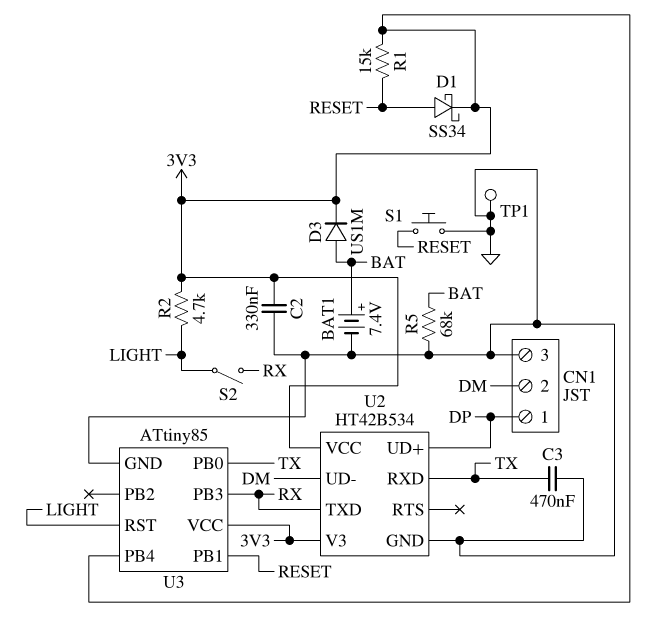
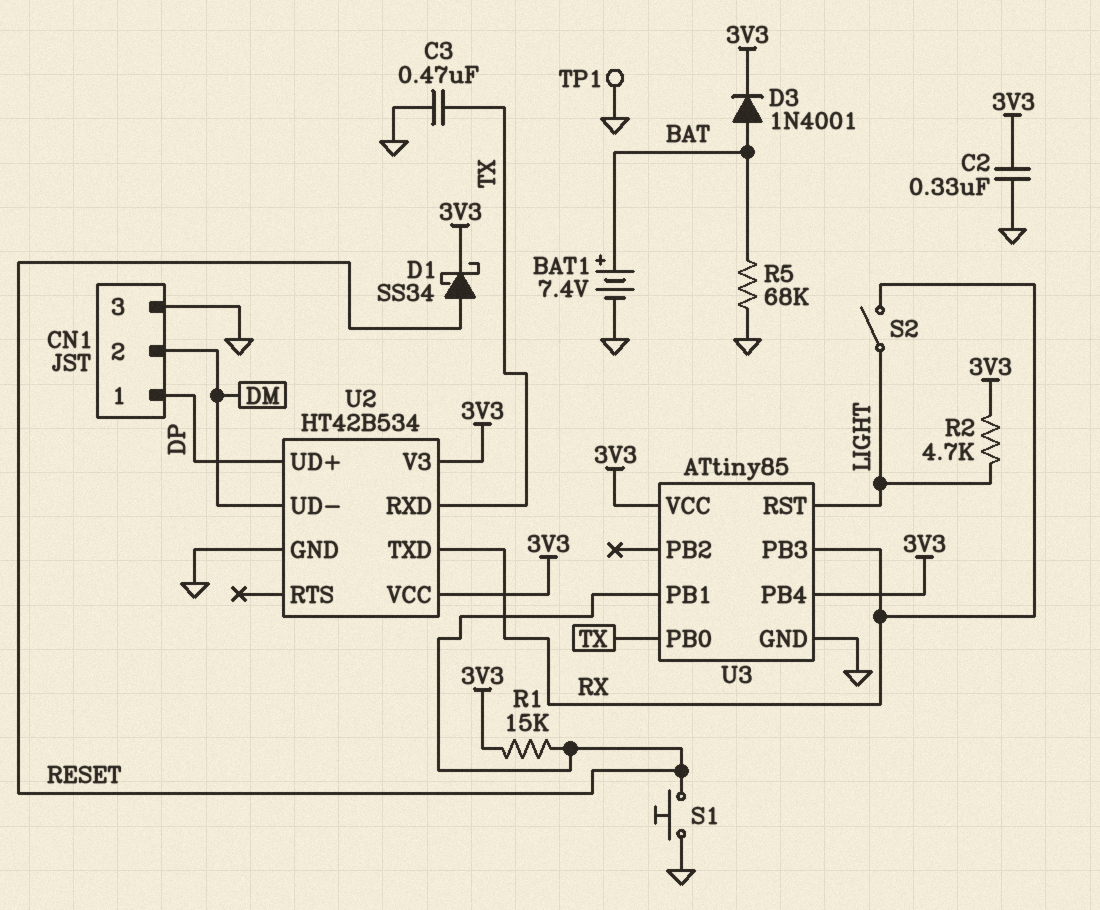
D3: diode US1M (A BAT, K 3V3) -> diode 1N4001 (A BAT, K 3V3)

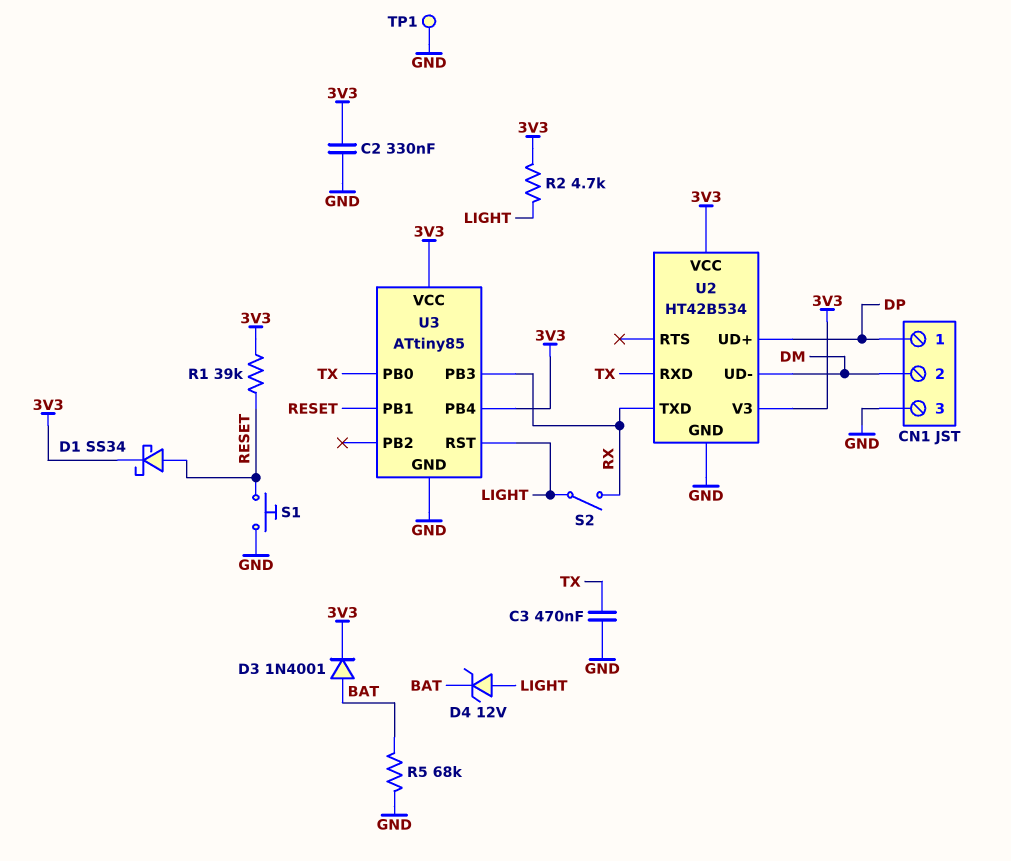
BAT1: 7.4V (plus BAT, minus GND) -> none
D4: none -> zener 12V (A LIGHT, K BAT)
R1: 15k (3V3, RESET) -> 39k (3V3, RESET)

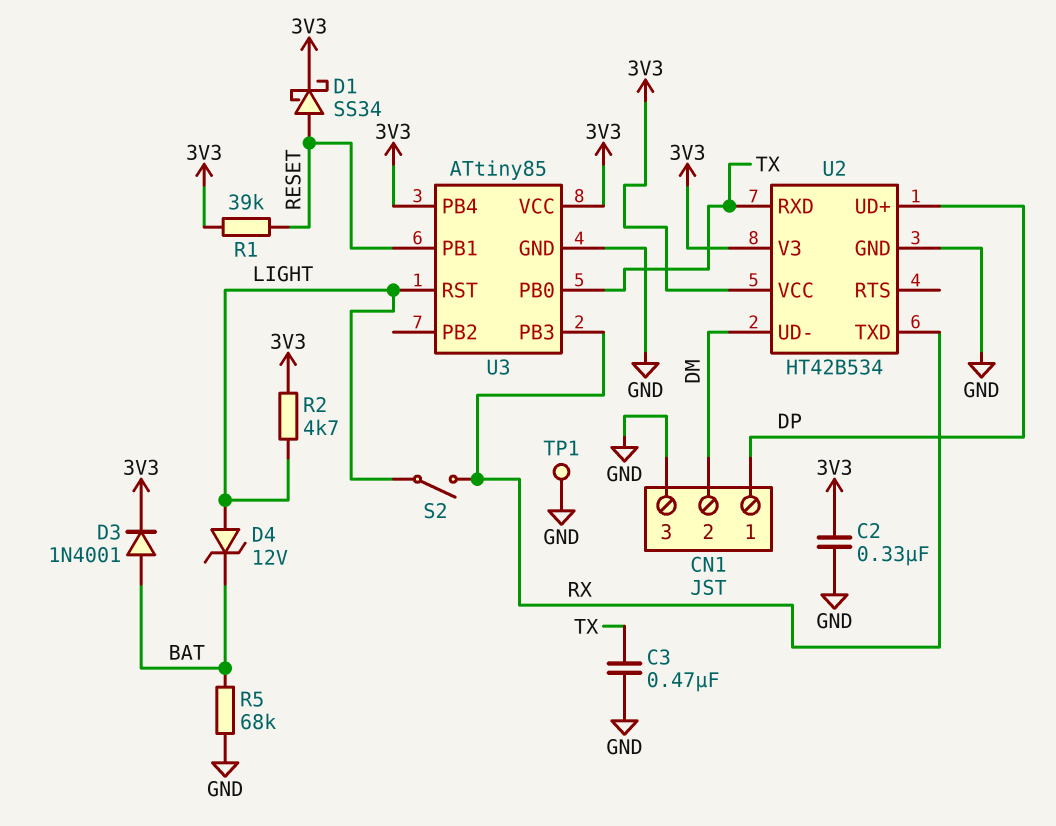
S1: button (GND, RESET) -> none

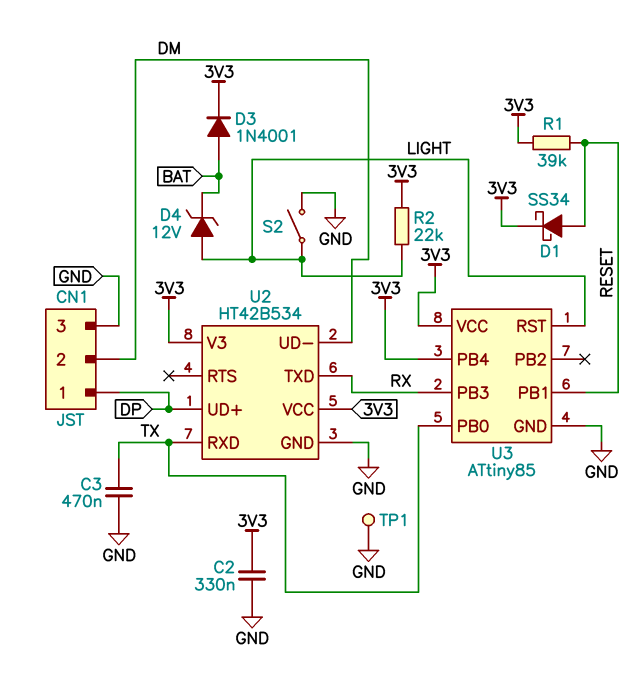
R2: 4.7k (3V3, LIGHT) -> 22k (3V3, LIGHT)
R5: 68k (BAT, GND) -> none
S2: switch (LIGHT, RX) -> switch (GND, LIGHT)

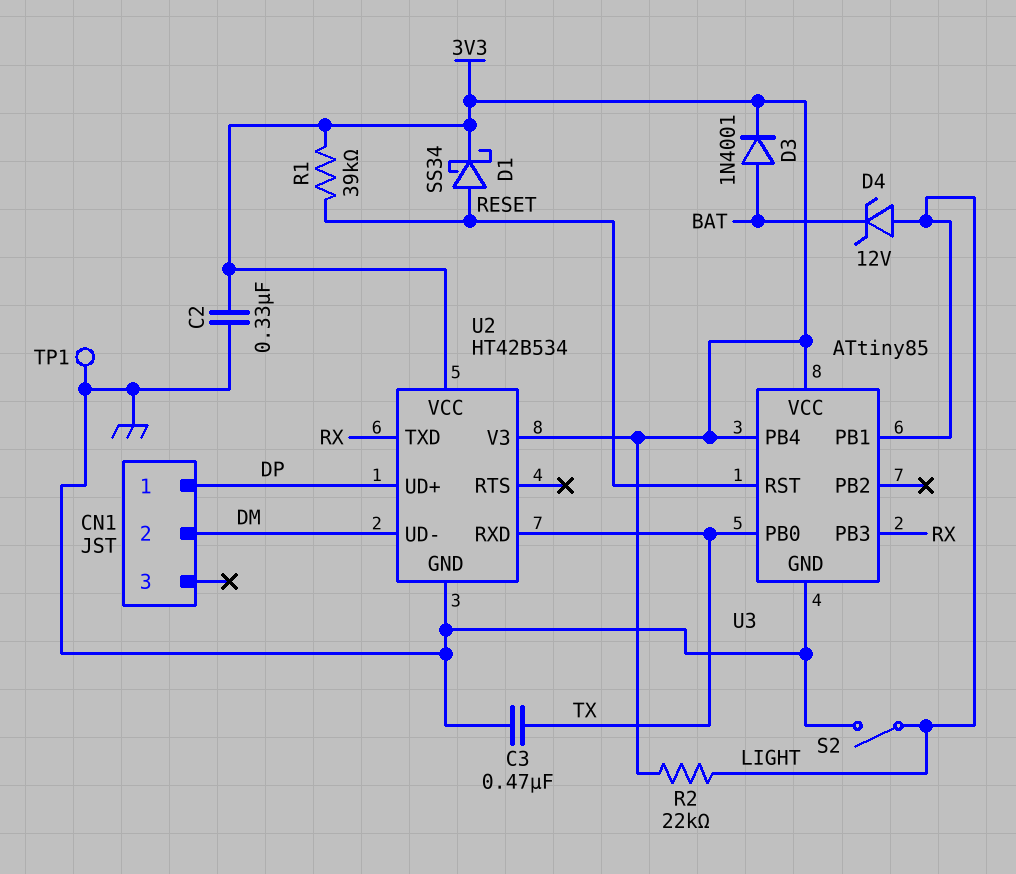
CN1 pin 3: GND -> none
U3 pin PB1: RESET -> LIGHT
U3 pin RST: LIGHT -> RESET

